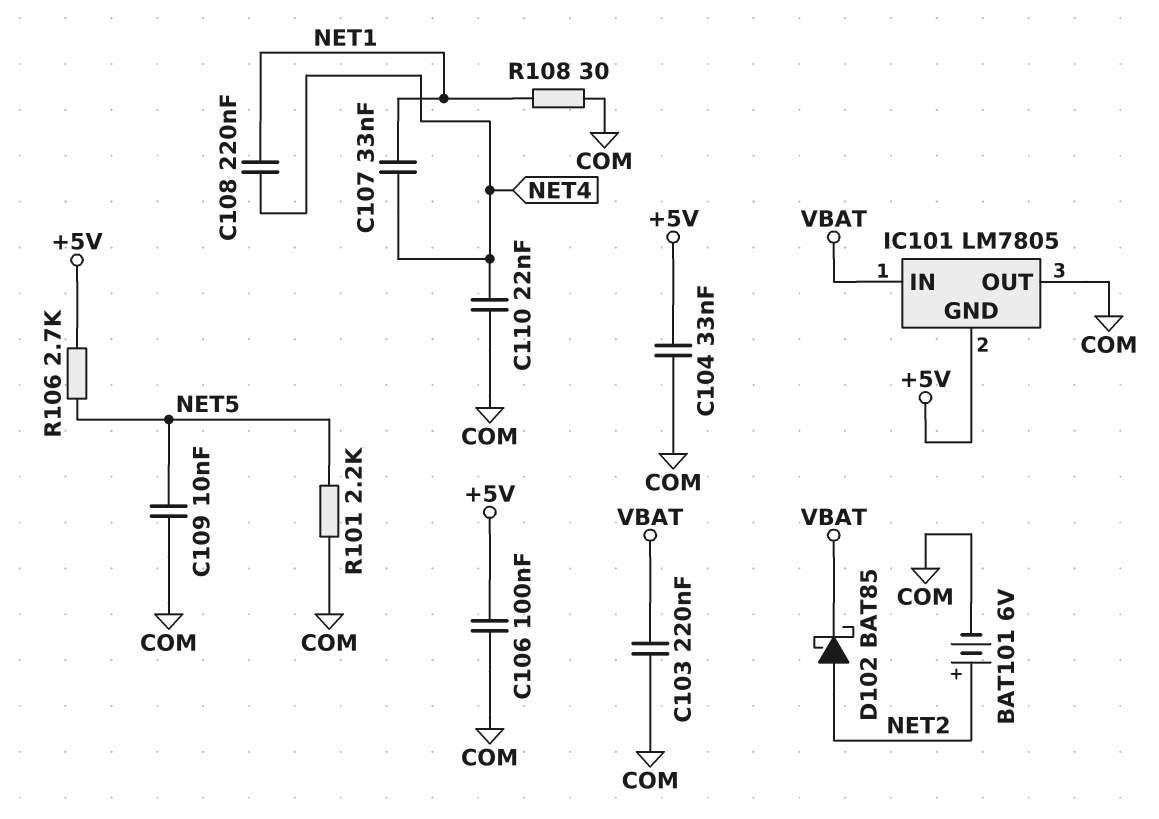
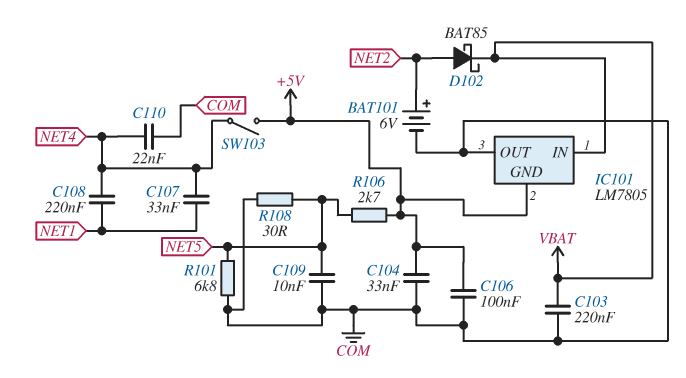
R101: 2.2k (COM, NET5) -> 6.8k (COM, NET5)
R108: 30 (COM, NET1) -> 30 (COM, NET5)
SW103: none -> switch (+5V, NET4)

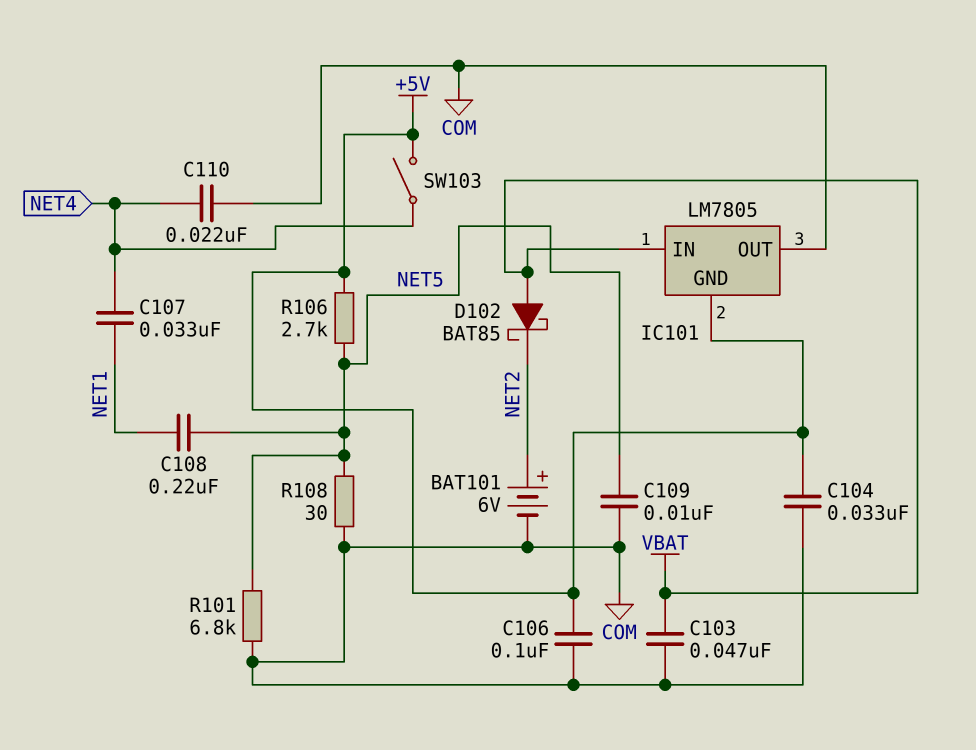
C103: 220nF (COM, VBAT) -> 47nF (COM, VBAT)
C108: 220nF (NET1, NET4) -> 220nF (NET1, NET5)
D102: schottky BAT85 (A NET2, K VBAT) -> schottky BAT85 (A VBAT, K NET2)

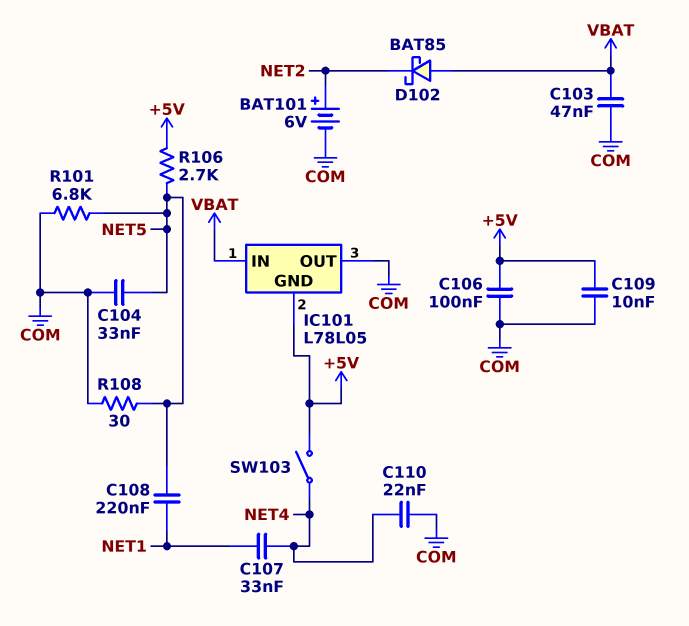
C104: 33nF (+5V, COM) -> 33nF (COM, NET5)
C109: 10nF (COM, NET5) -> 10nF (+5V, COM)
IC101: LM7805 -> L78L05

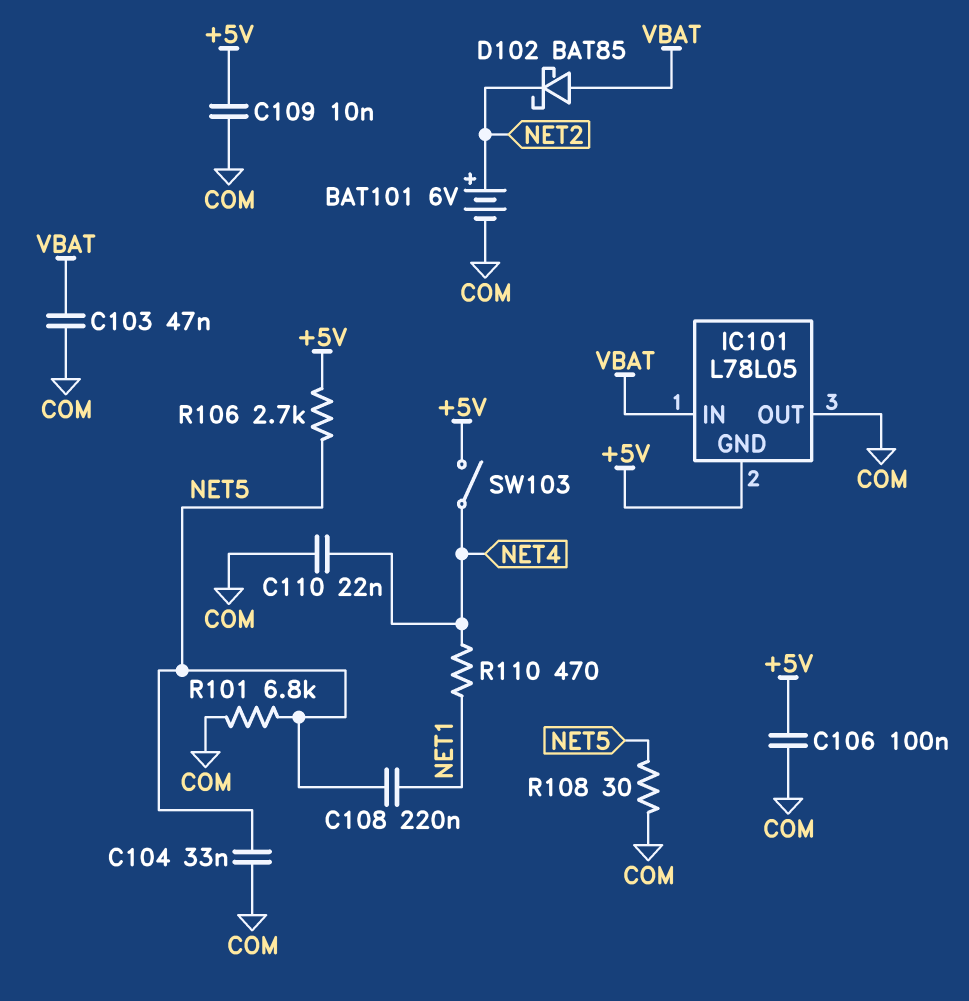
C107: 33nF (NET1, NET4) -> none
R110: none -> 470 (NET1, NET4)

